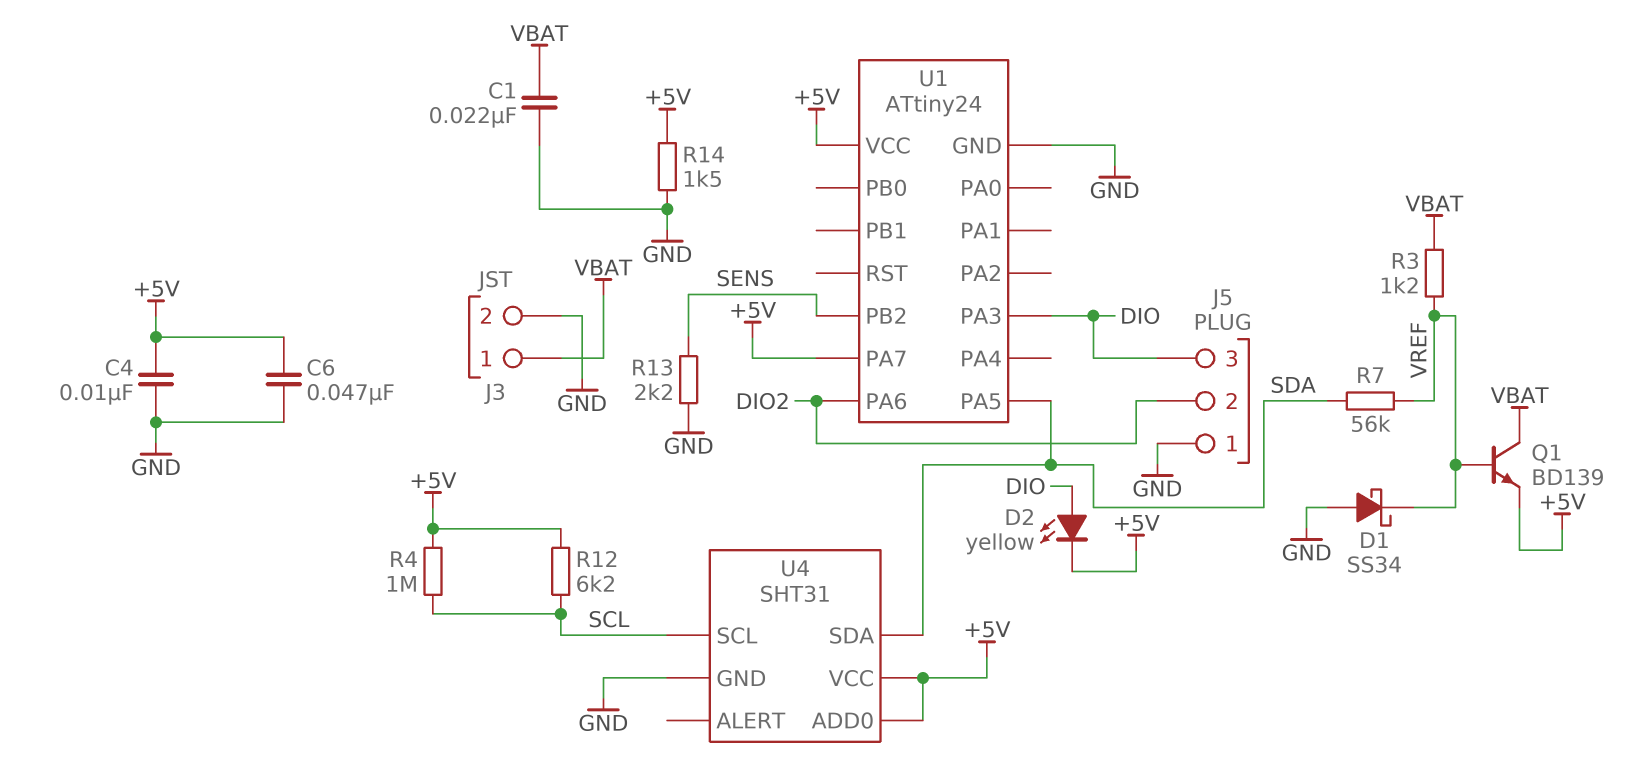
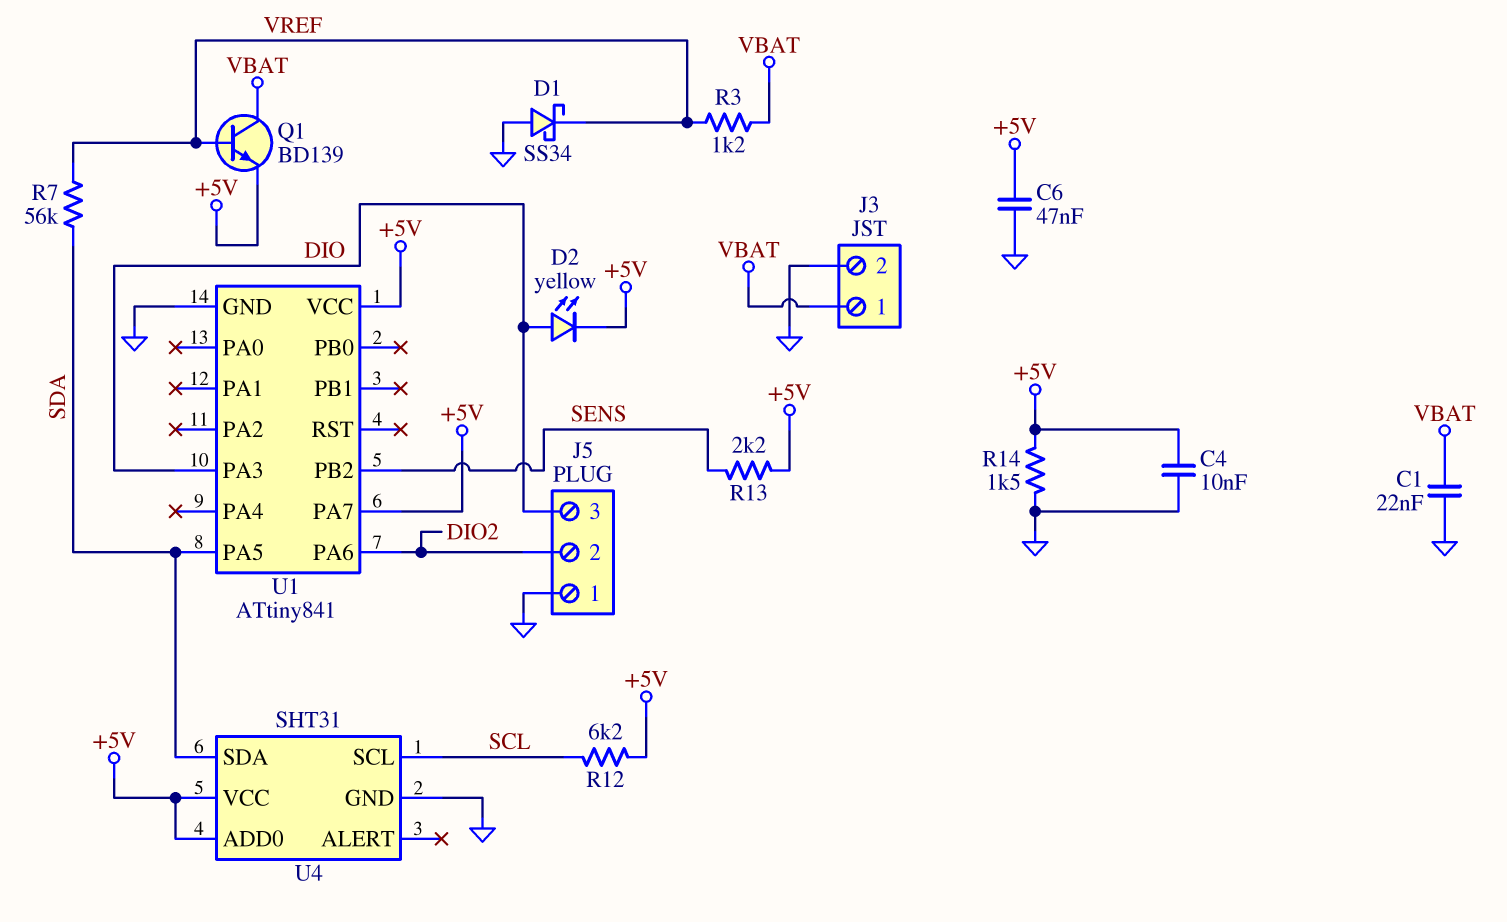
R4: 1M (+5V, SCL) -> none
R13: 2.2k (GND, SENS) -> 2.2k (+5V, SENS)
U1: ATtiny24 -> ATtiny841

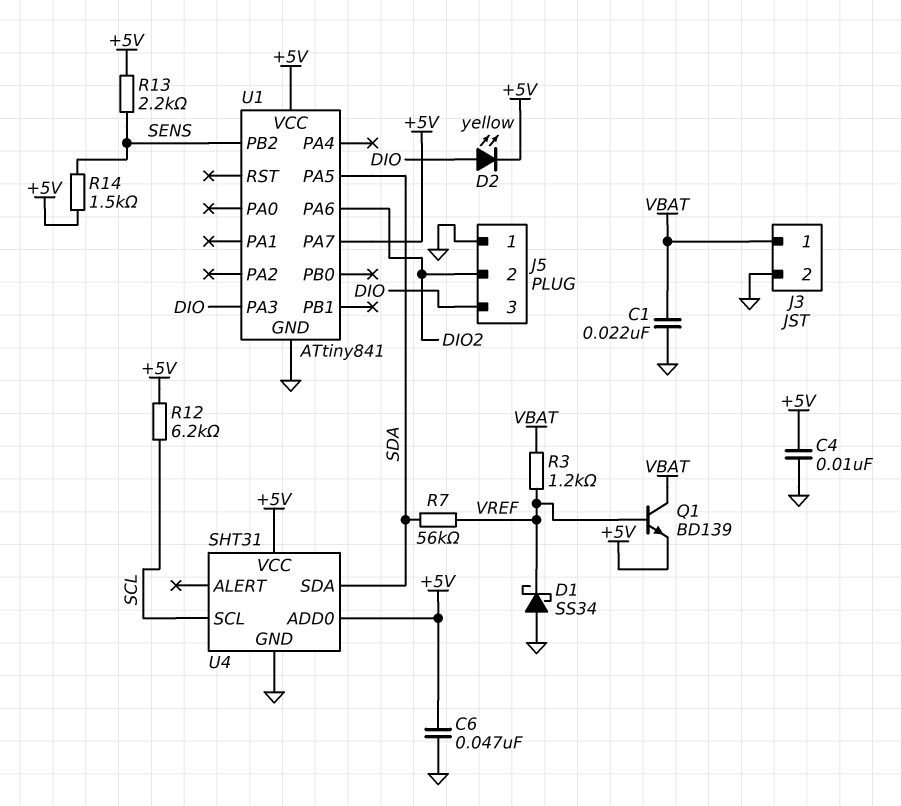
R14: 1.5k (+5V, GND) -> 1.5k (+5V, SENS)

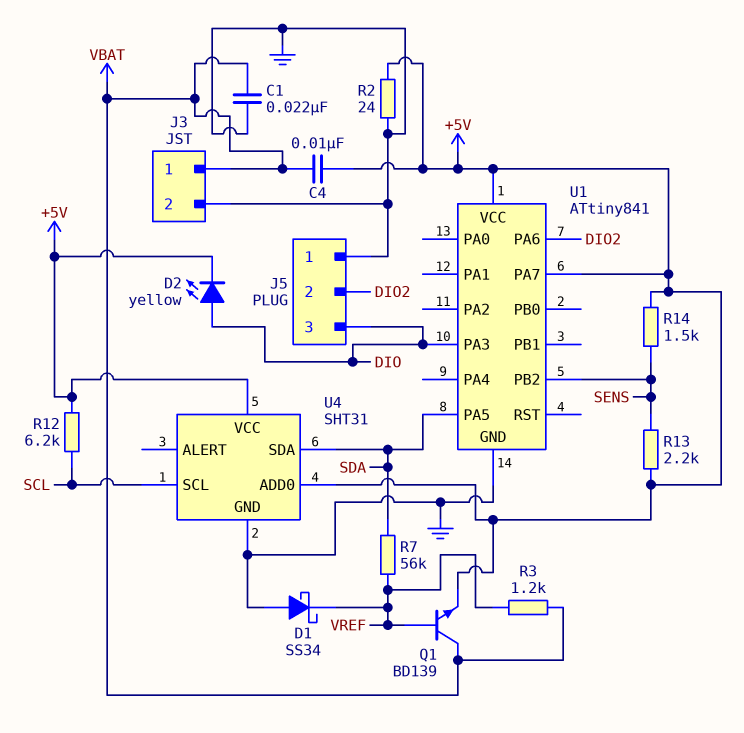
C4: 10nF (+5V, GND) -> 10nF (+5V, VBAT)
C6: 47nF (+5V, GND) -> none
R2: none -> 24 (+5V, GND)

